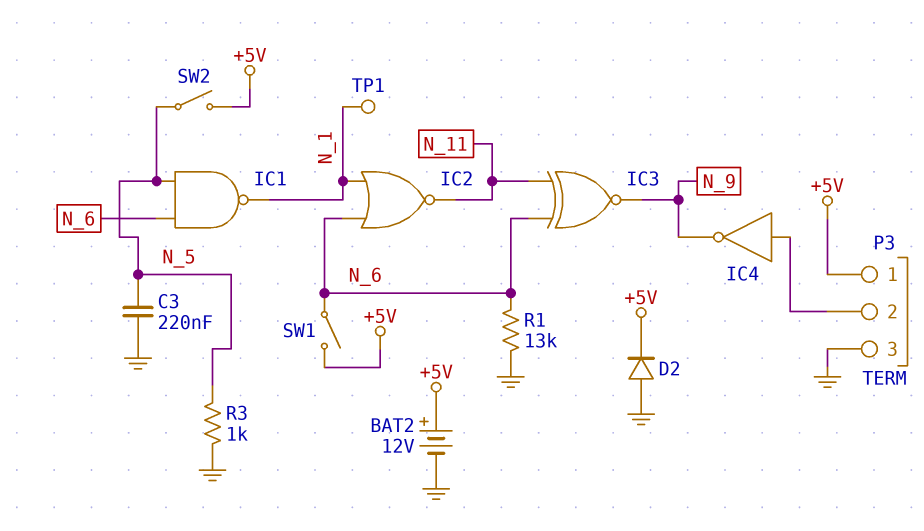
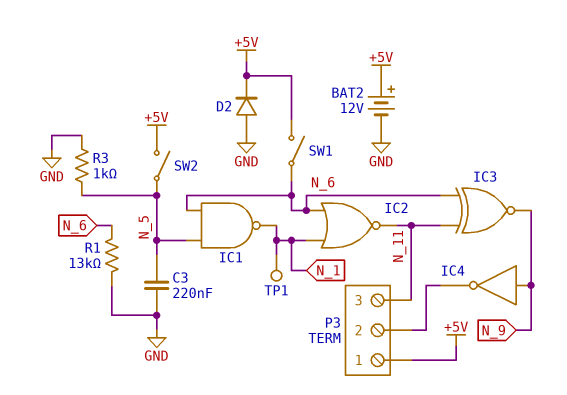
IC4: NOT (in P3/2, out N_9) -> NOT (in N_9, out P3/2)
P3 pin 3: GND -> N_11

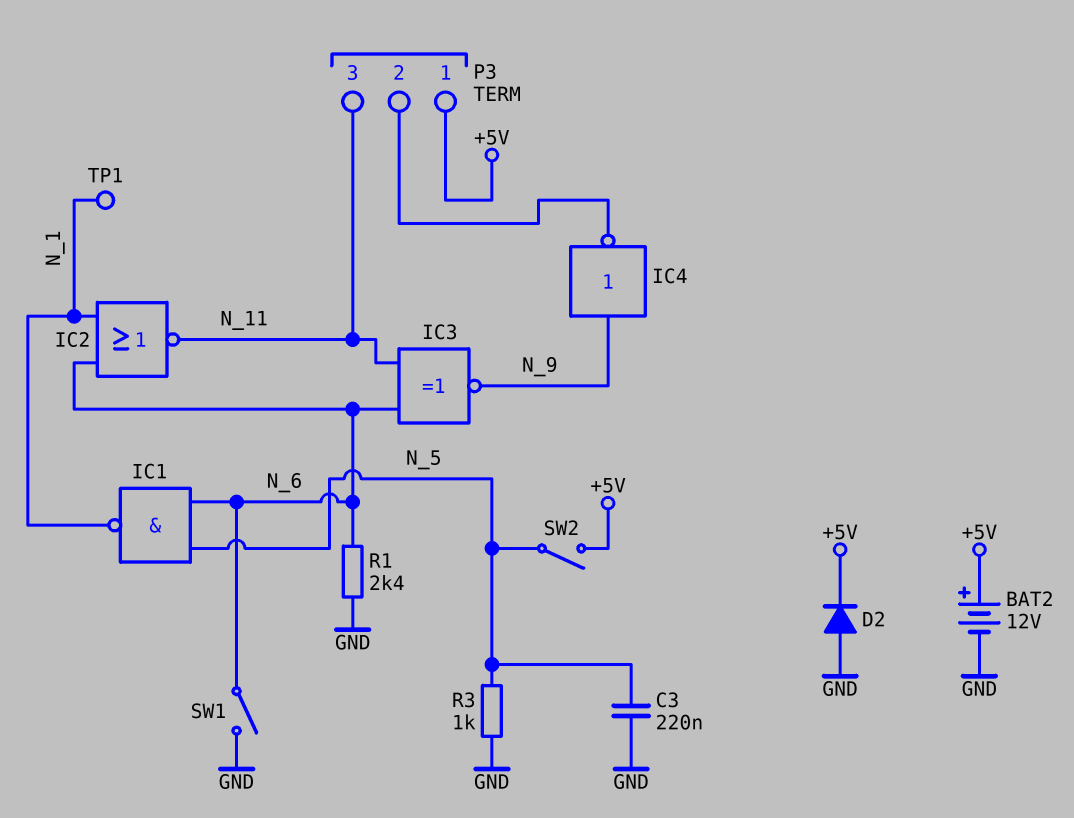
R1: 13k (GND, N_6) -> 2.4k (GND, N_6)
SW1: switch (+5V, N_6) -> switch (GND, N_6)

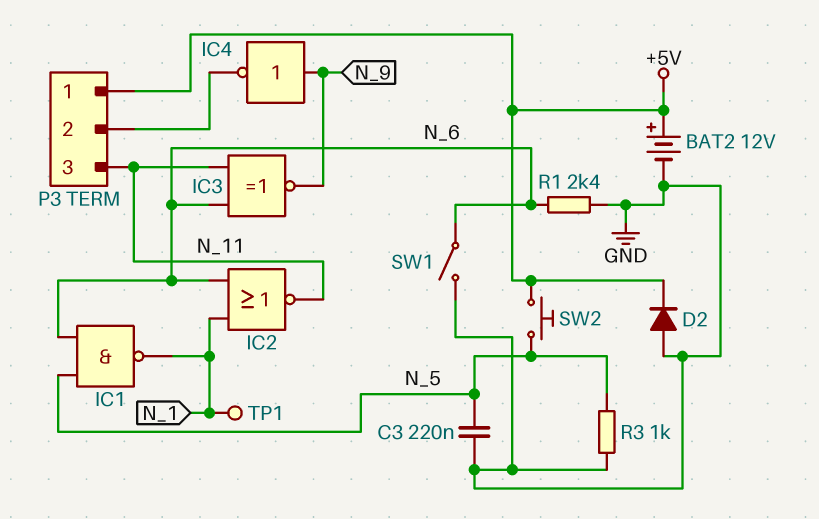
SW2: switch (+5V, N_5) -> button (+5V, N_5)

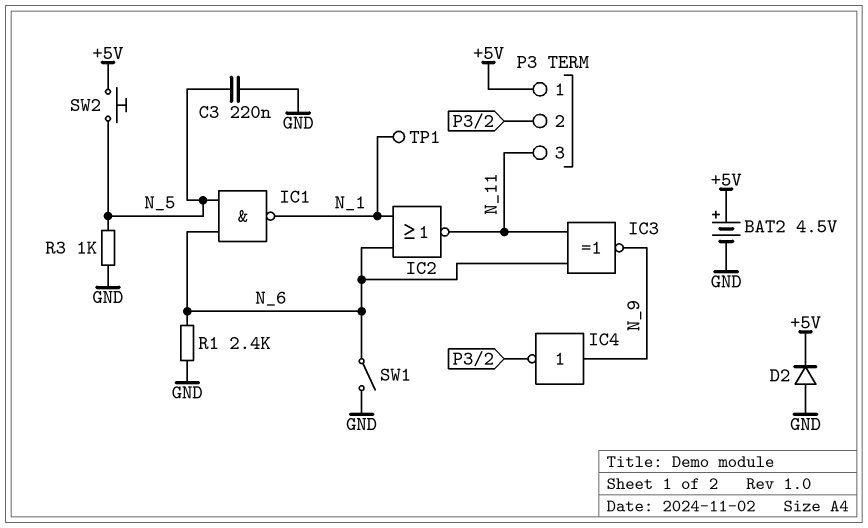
BAT2: 12V (plus +5V, minus GND) -> 4.5V (plus +5V, minus GND)

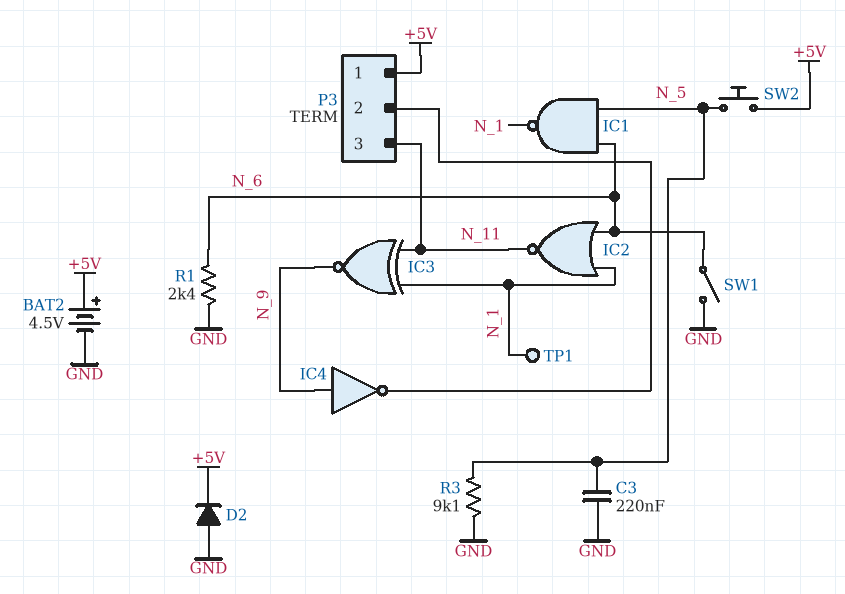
IC3: XNOR (in N_6, in N_11, out N_9) -> XNOR (in N_1, in N_11, out N_9)
R3: 1k (GND, N_5) -> 9.1k (GND, N_5)

